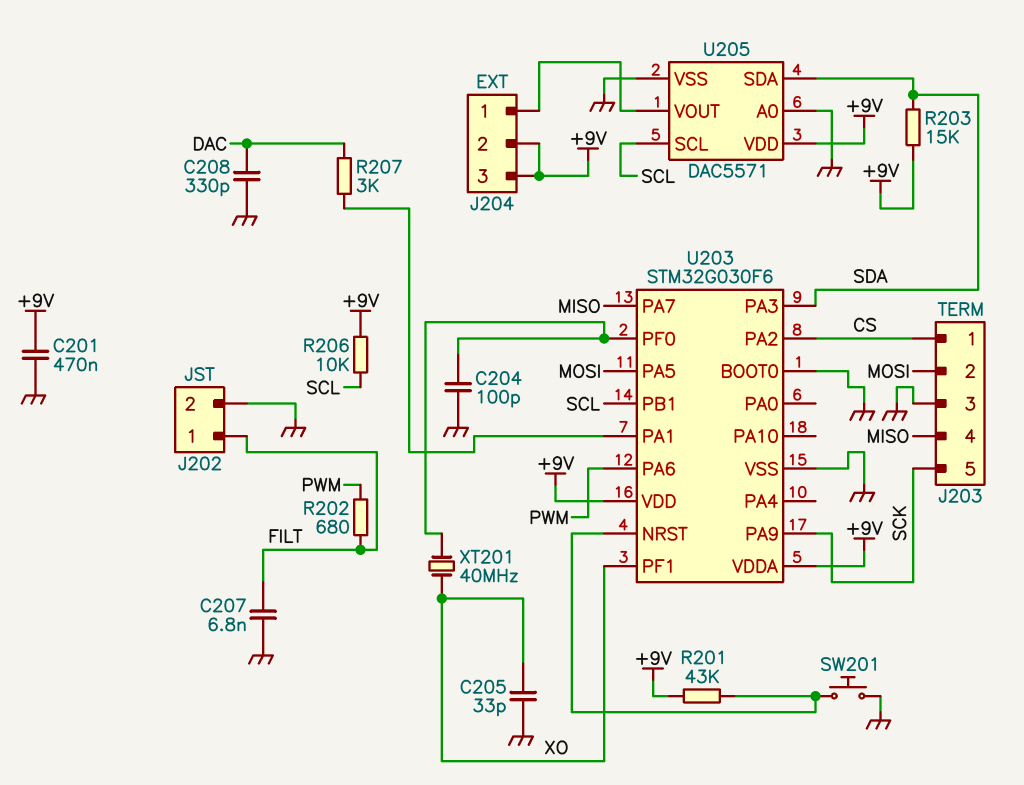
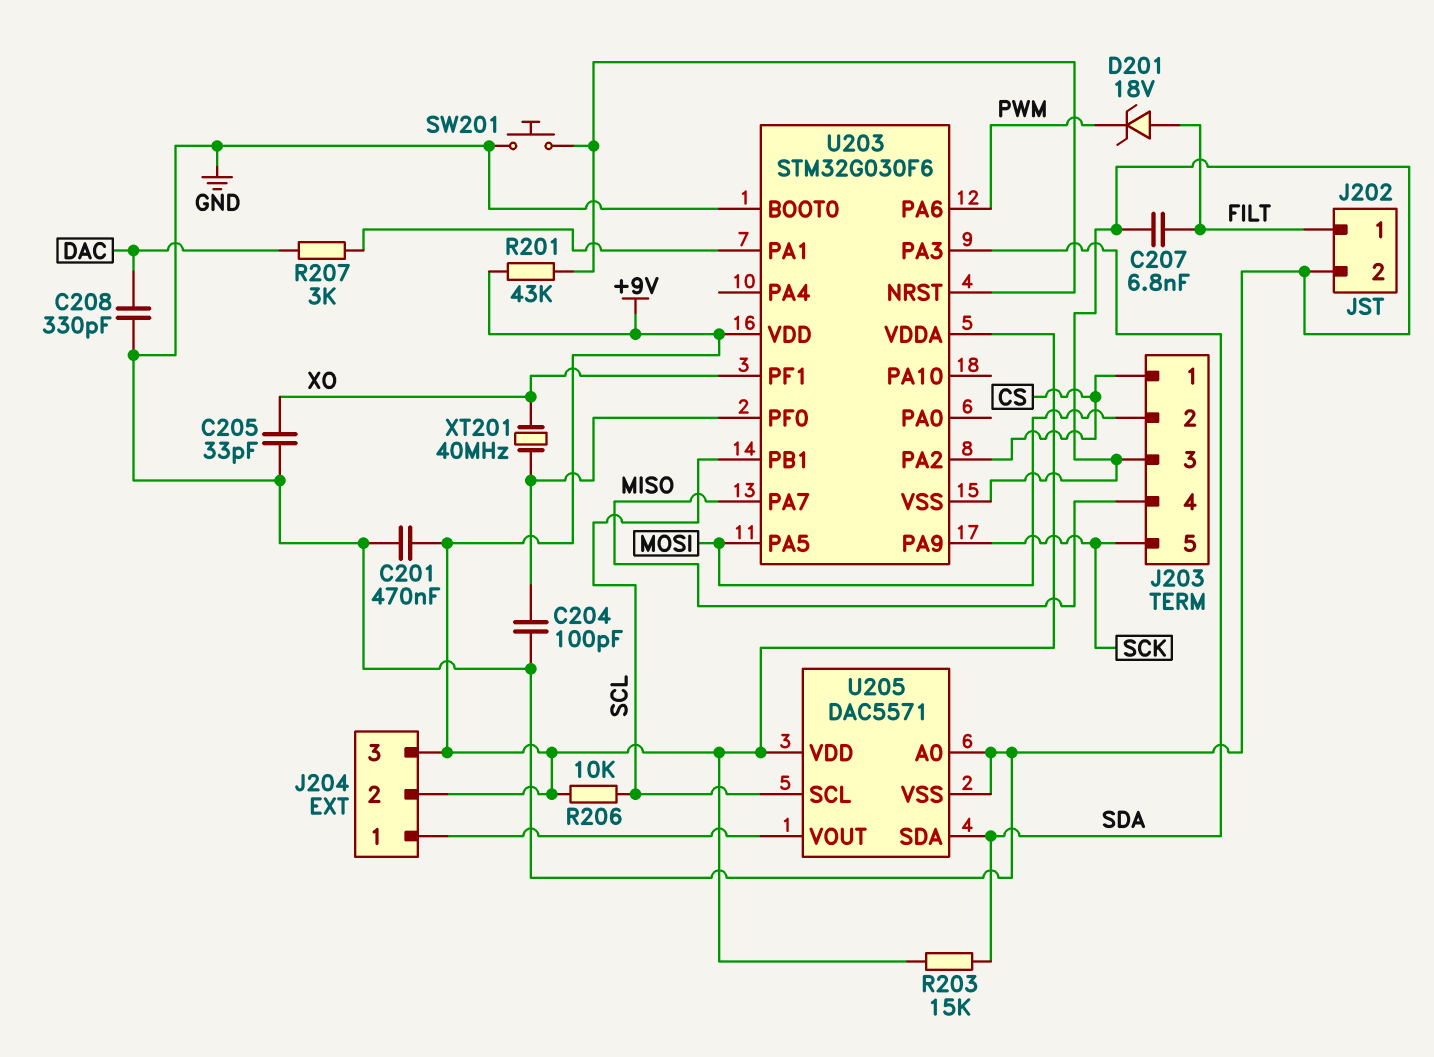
D201: none -> zener 18V (A FILT, K PWM)
R202: 680 (FILT, PWM) -> none

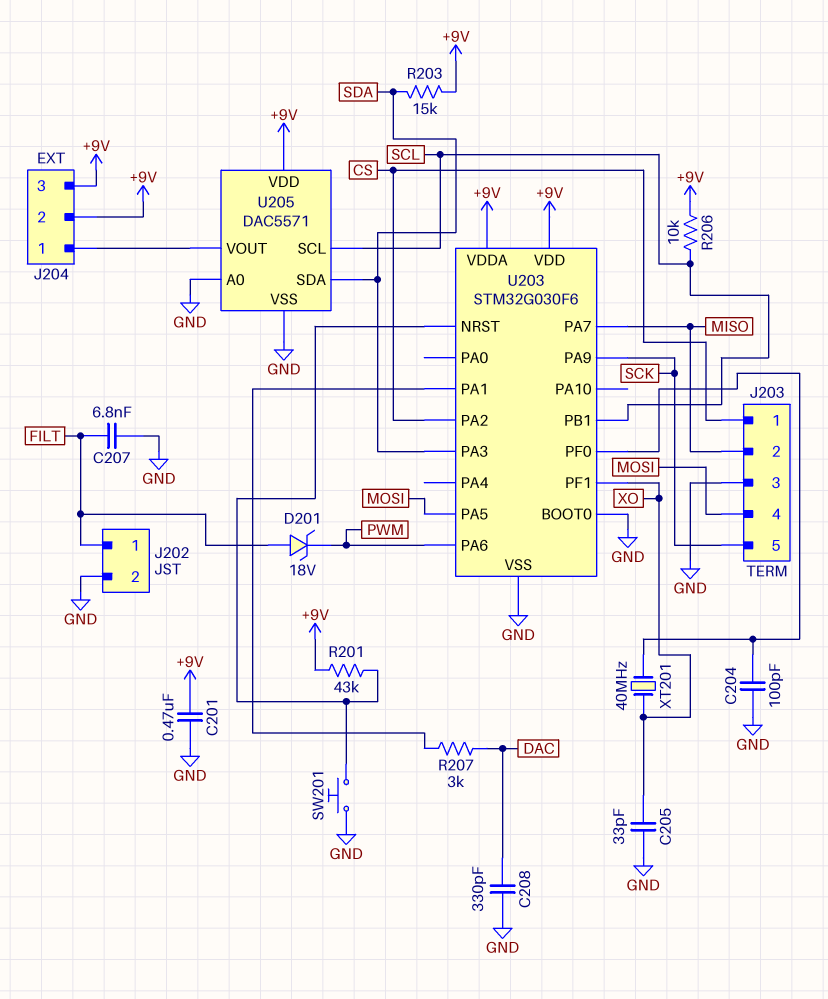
J203 pin 2: MOSI -> MISO
J203 pin 4: MISO -> MOSI

